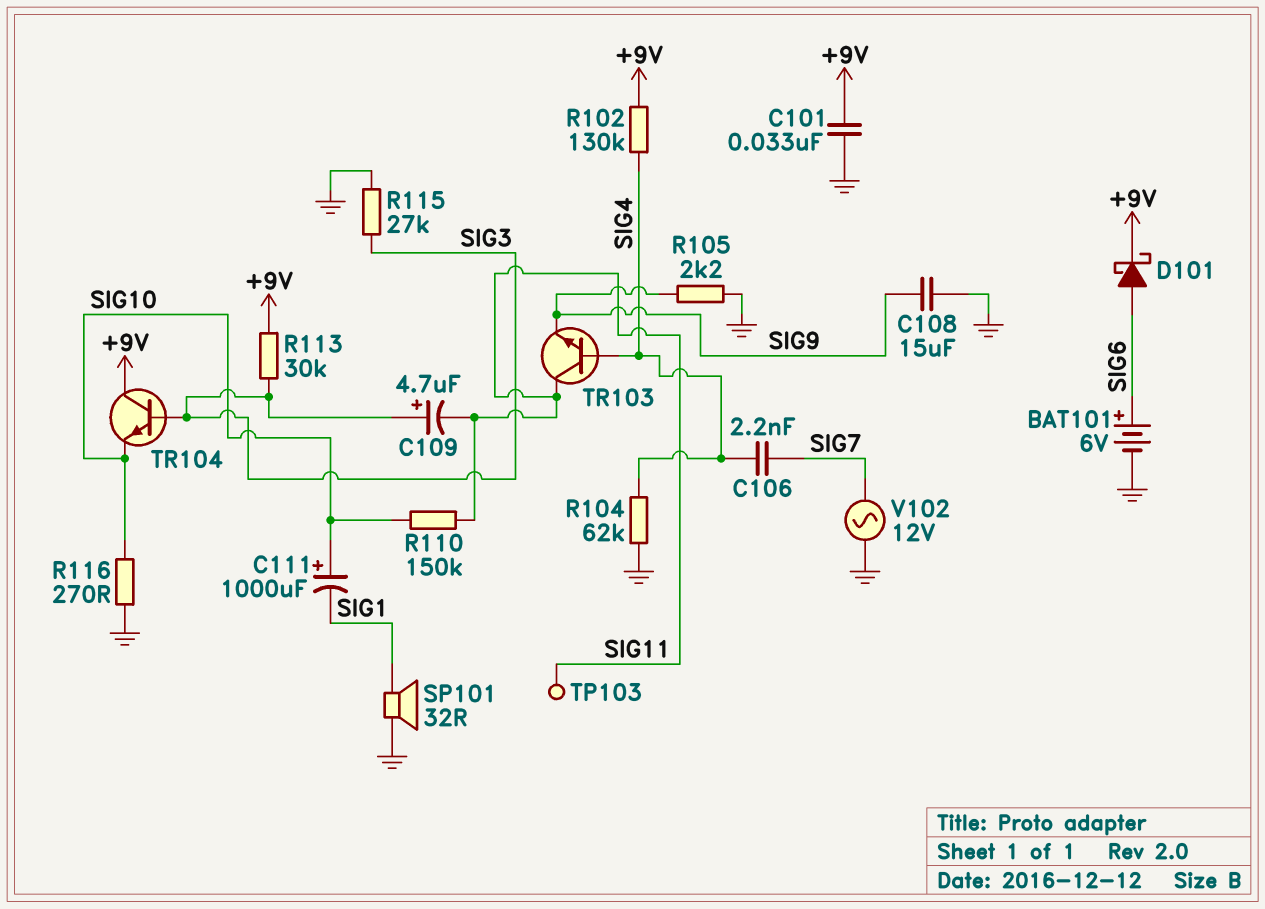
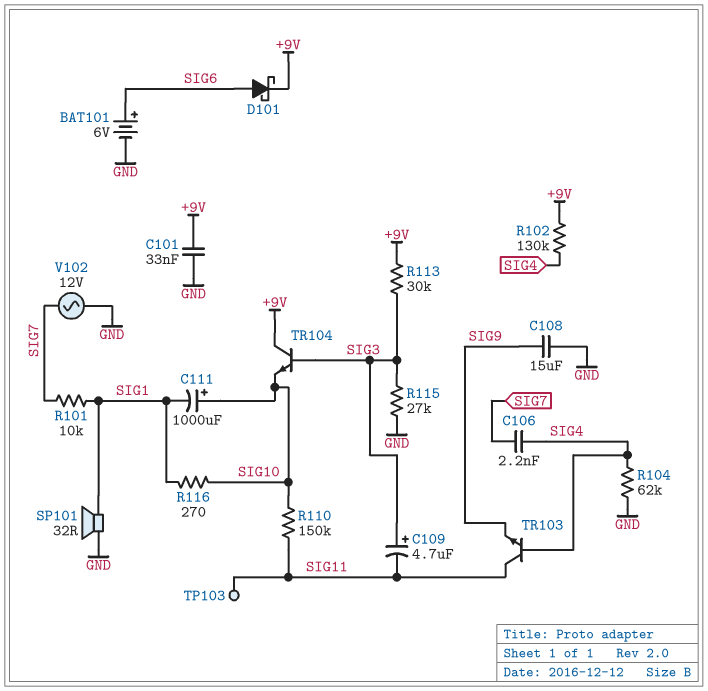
R101: none -> 10k (SIG1, SIG7)
R105: 2.2k (GND, SIG9) -> none
R116: 270 (GND, SIG10) -> 270 (SIG1, SIG10)

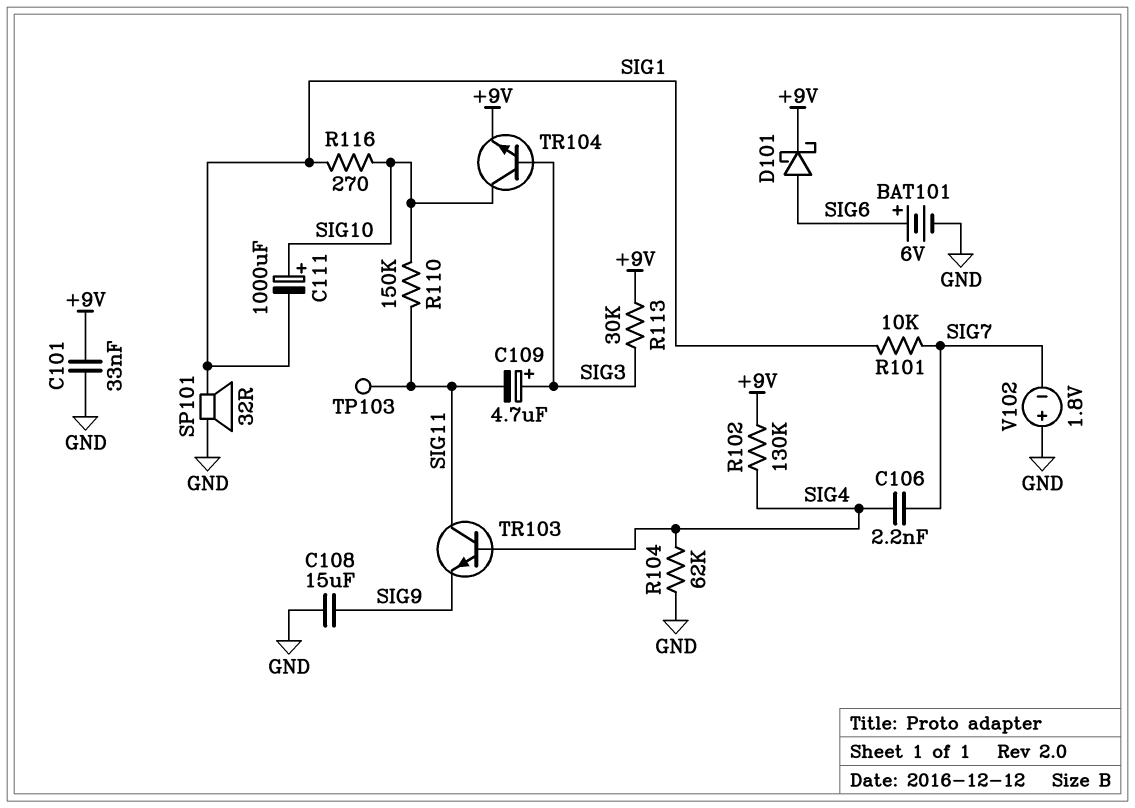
R115: 27k (GND, SIG3) -> none
TR104: NPN (B SIG3, C +9V, E SIG10) -> NPN (B SIG3, C SIG10, E +9V)
V102: AC 12V (GND, SIG7) -> 1.8V (plus GND, minus SIG7)

